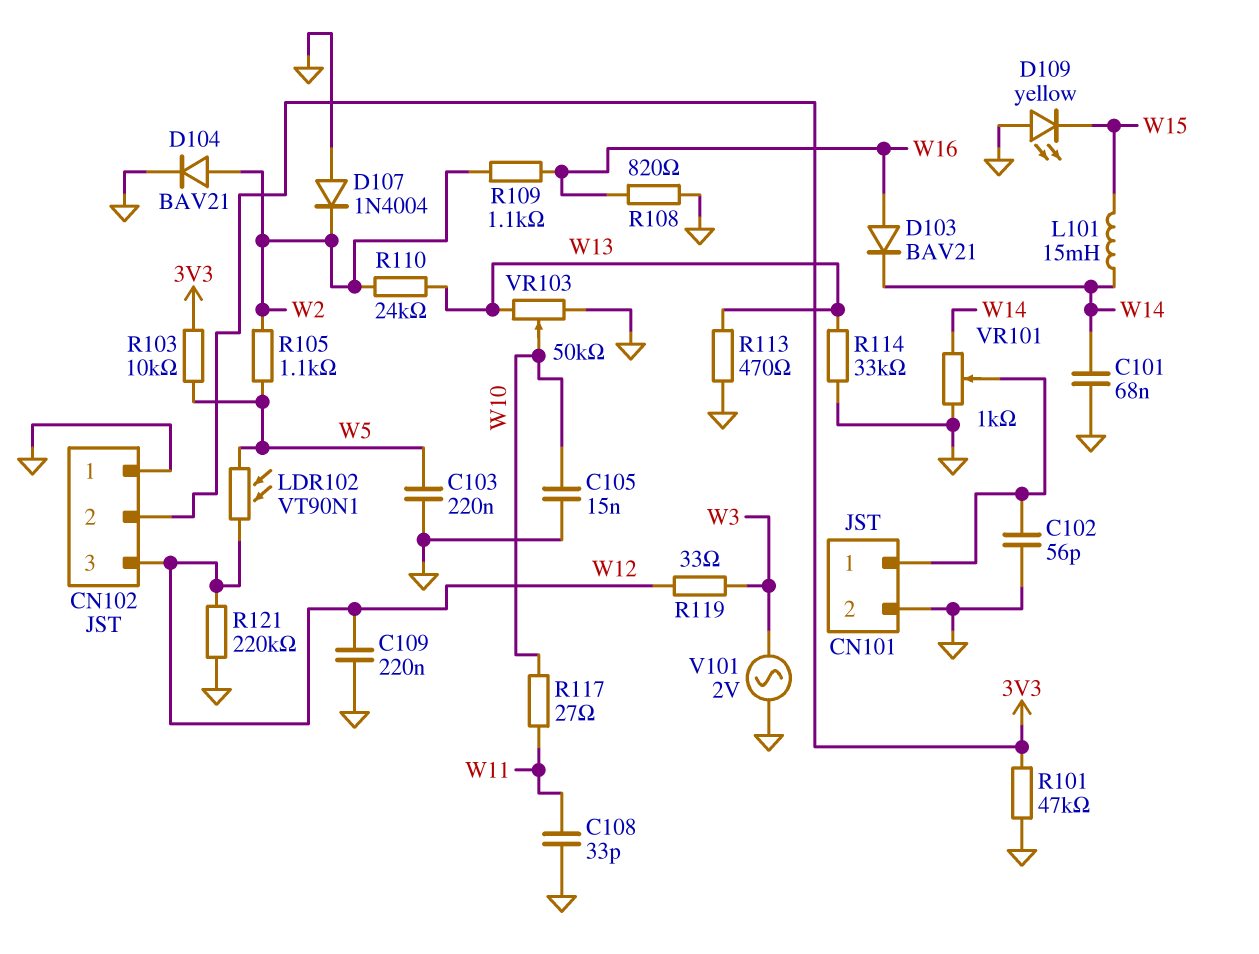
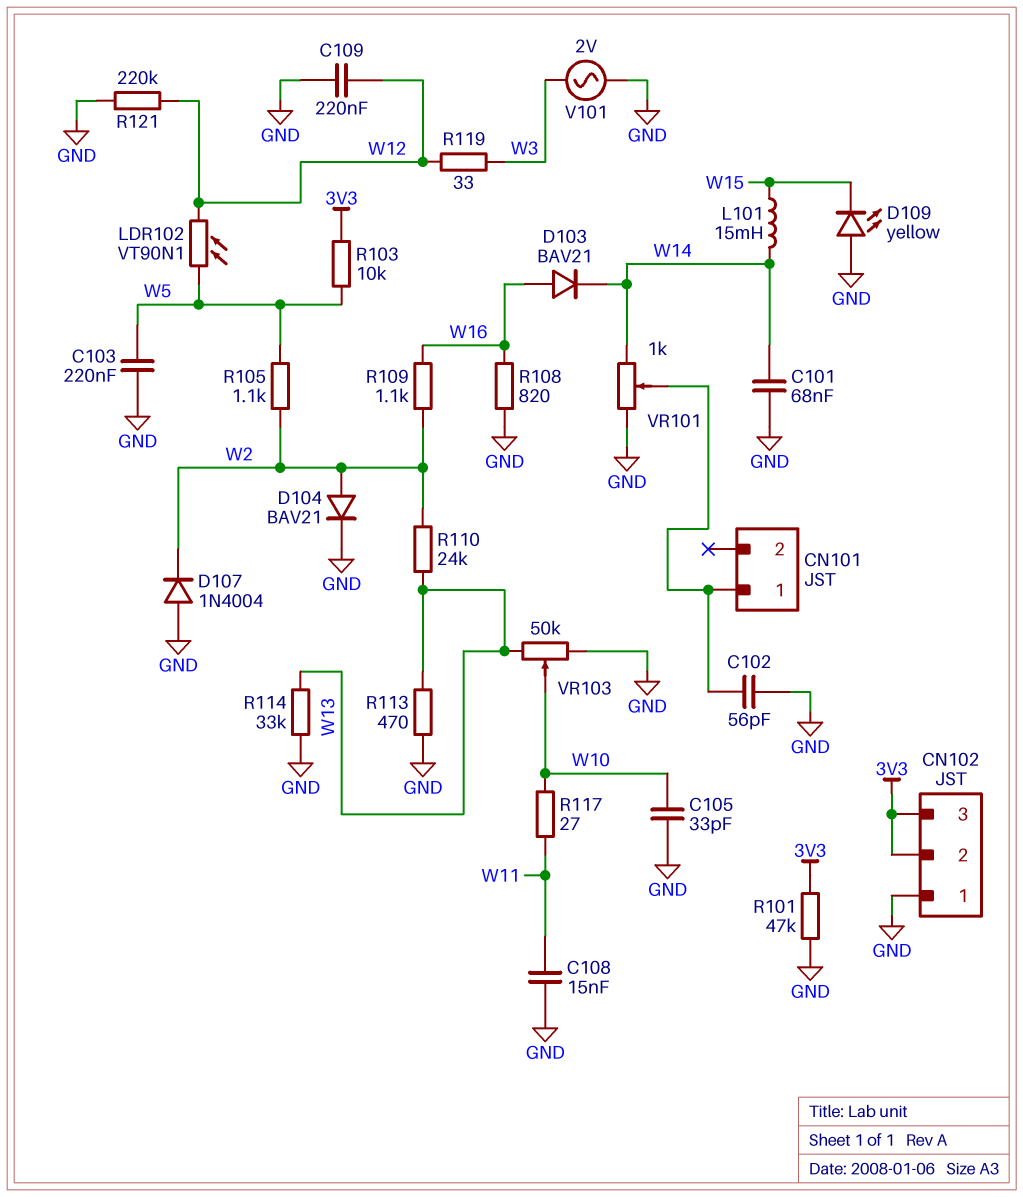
C105: 15nF (GND, W10) -> 33pF (GND, W10)
C108: 33pF (GND, W11) -> 15nF (GND, W11)
CN101 pin 2: GND -> none
CN102 pin 3: W12 -> 3V3

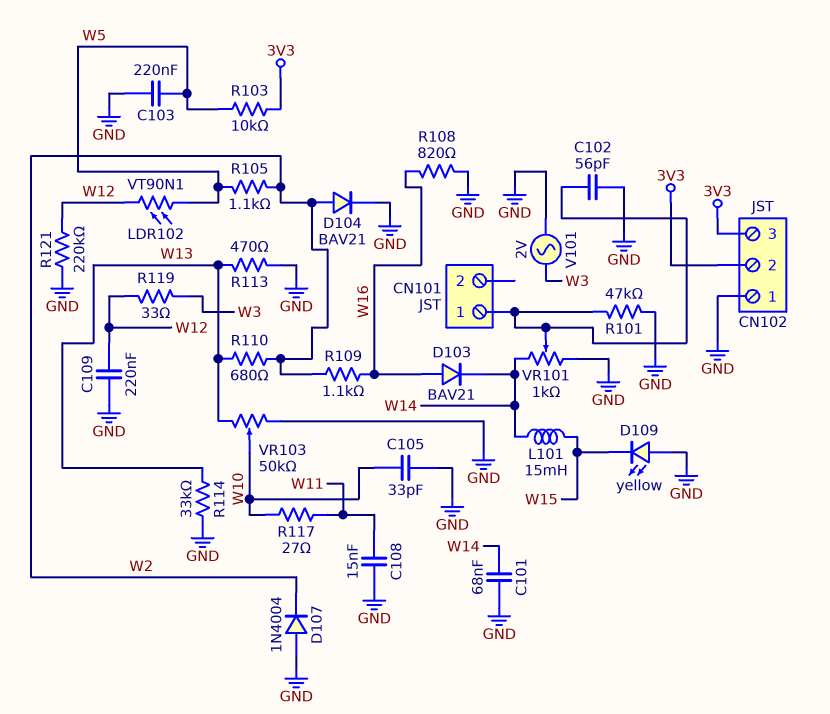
R101: 47k (3V3, GND) -> 47k (CN101/1, GND)
R110: 24k (W2, W13) -> 680 (W2, W13)

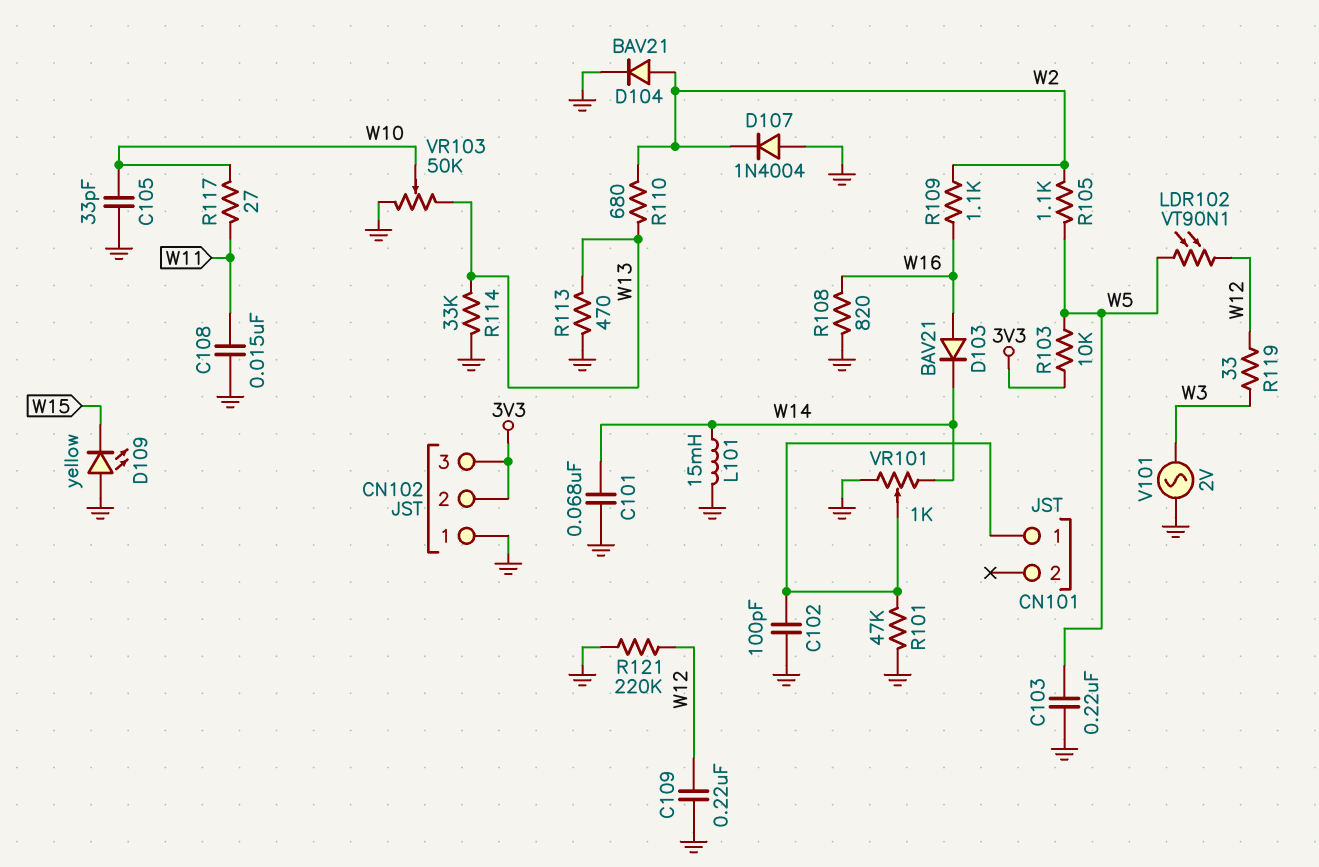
C102: 56pF (CN101/1, GND) -> 100pF (CN101/1, GND)
L101: 15mH (W14, W15) -> 15mH (GND, W14)

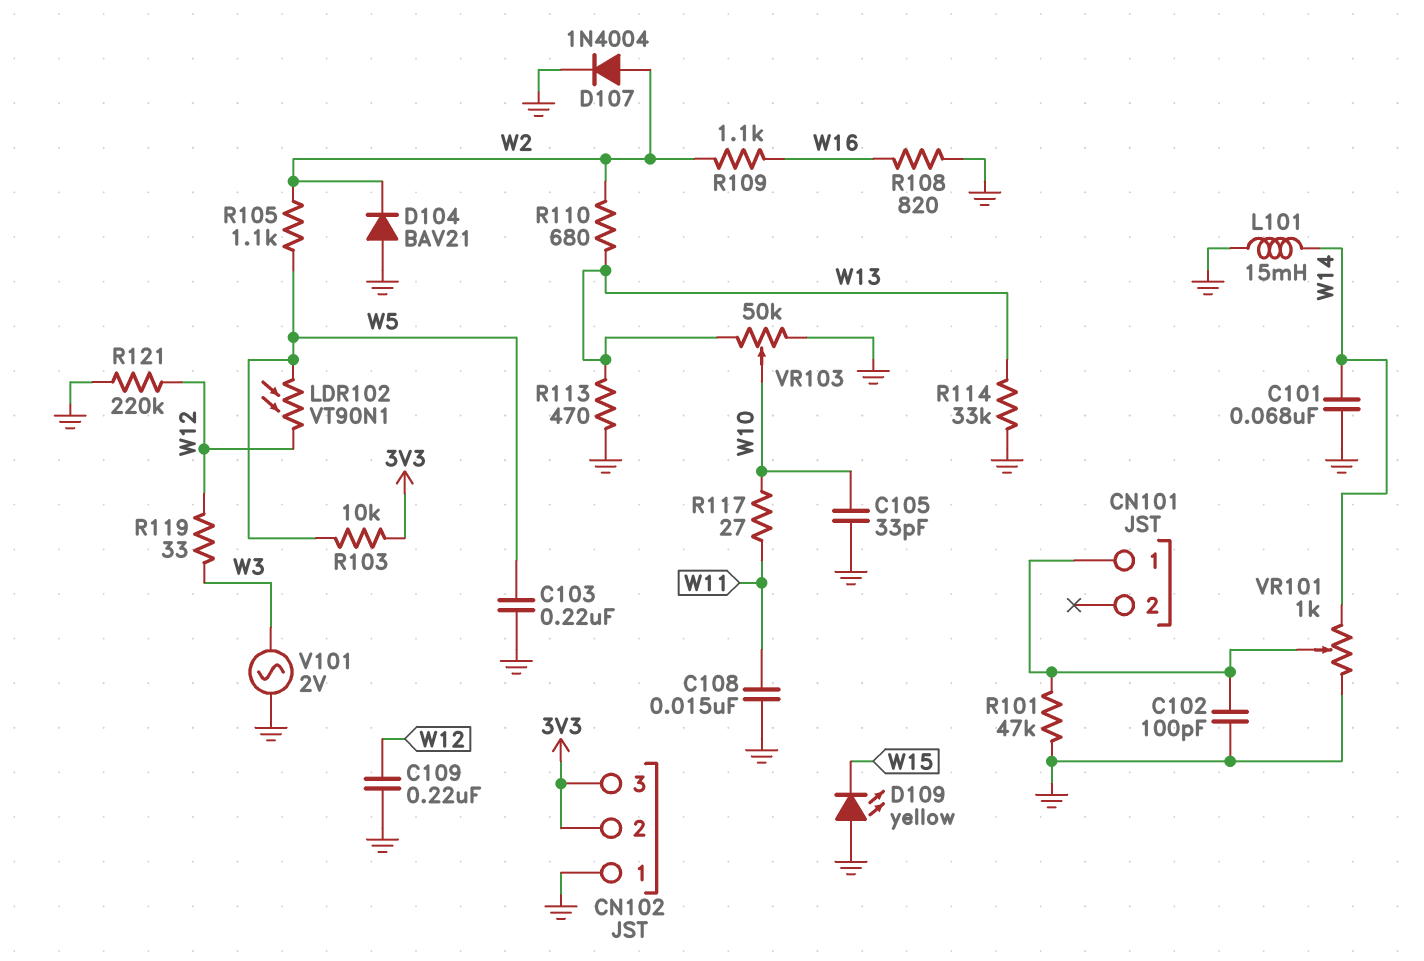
D103: diode BAV21 (A W16, K W14) -> none
D104: diode BAV21 (A W2, K GND) -> diode BAV21 (A GND, K W2)
D107: diode 1N4004 (A GND, K W2) -> diode 1N4004 (A W2, K GND)

